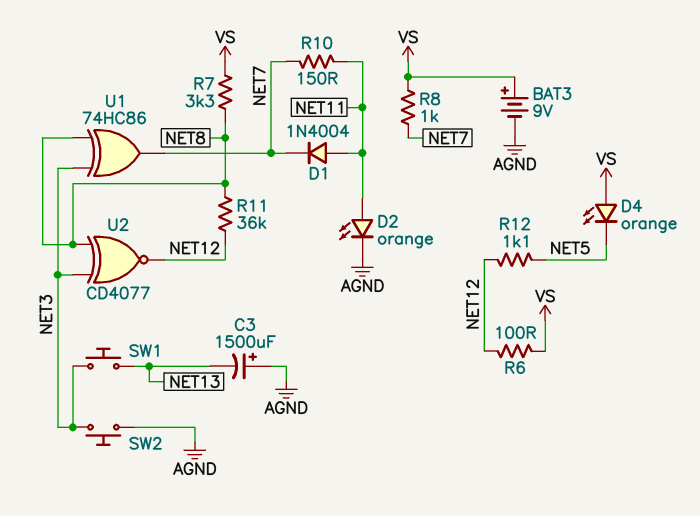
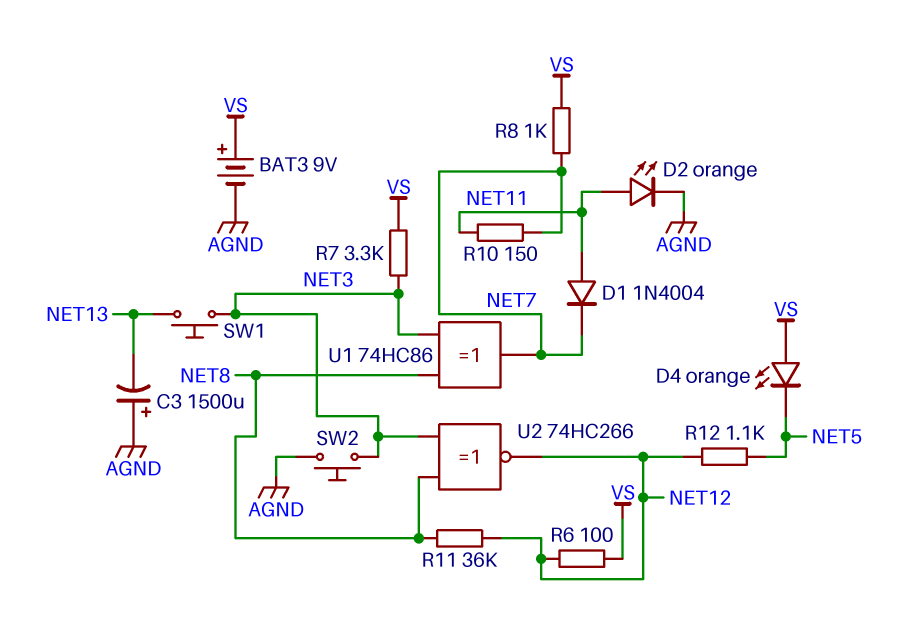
R7: 3.3k (NET8, VS) -> 3.3k (NET3, VS)
U2: XNOR CD4077 (in NET3, in NET8, out NET12) -> XNOR 74HC266 (in NET3, in NET8, out NET12)

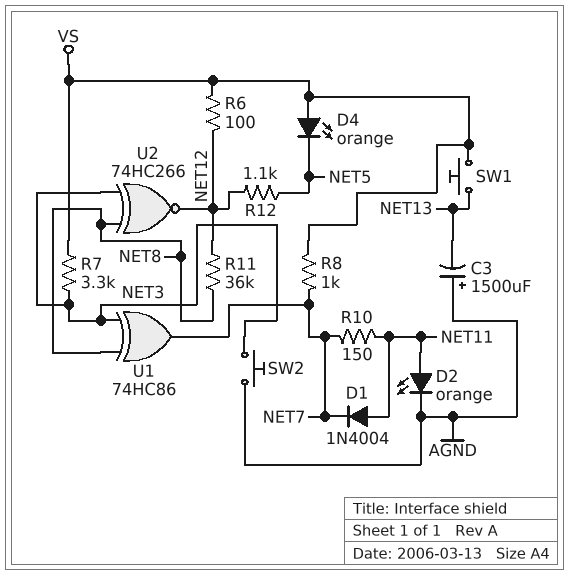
BAT3: 9V (plus VS, minus AGND) -> none
SW1: button (NET3, NET13) -> button (NET13, VS)

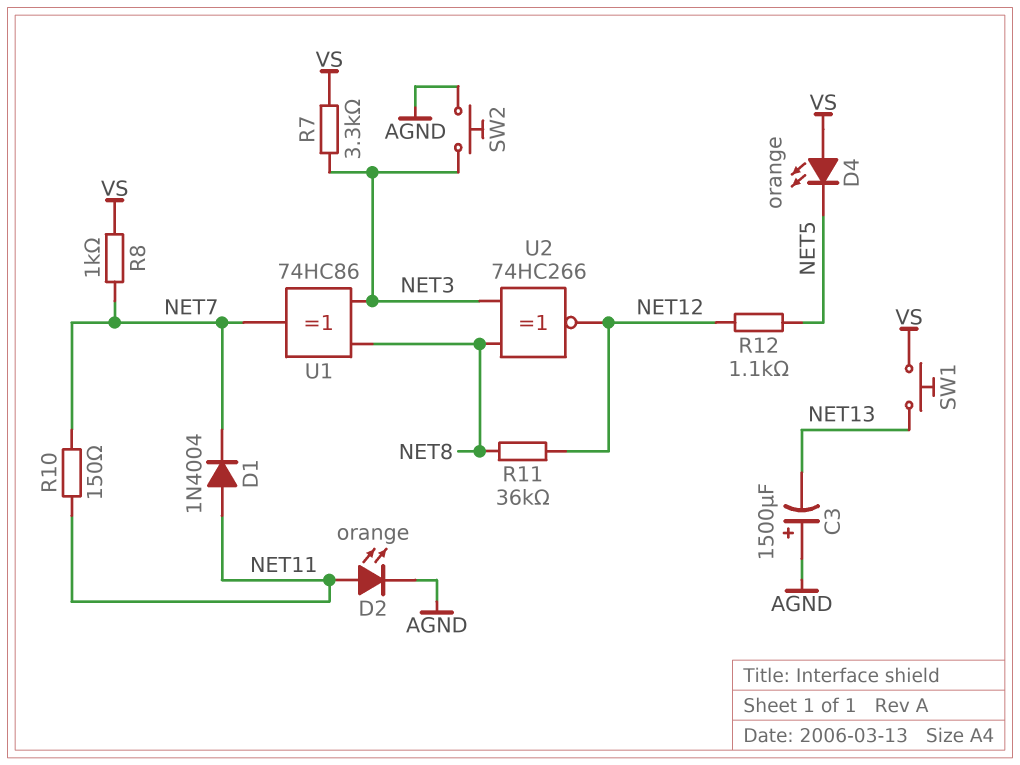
R6: 100 (NET12, VS) -> none

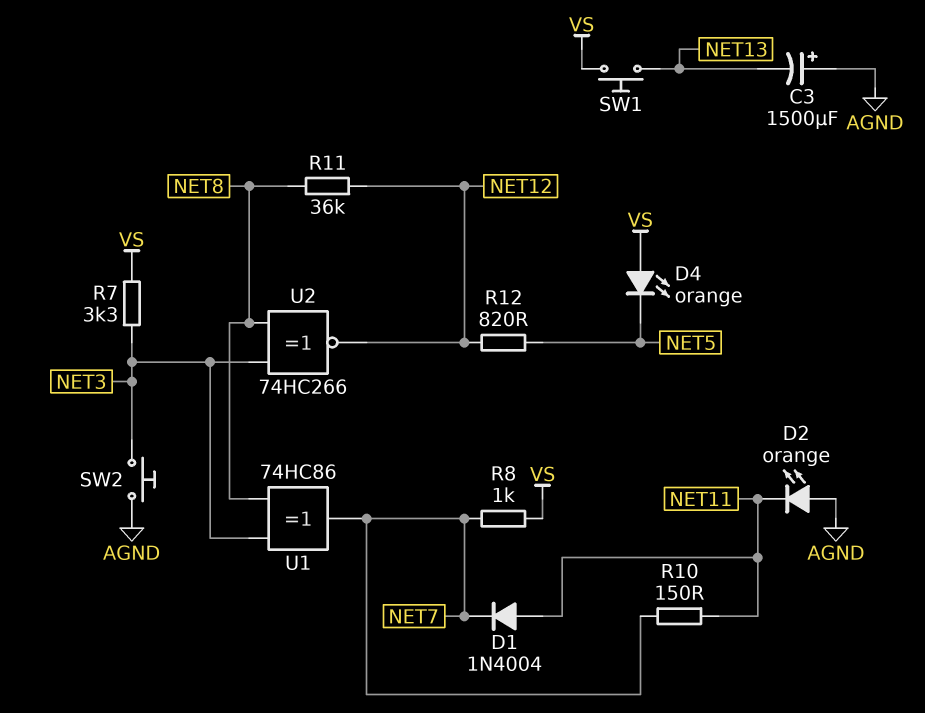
D2: LED orange (A NET11, K AGND) -> LED orange (A AGND, K NET11)
R12: 1.1k (NET5, NET12) -> 820 (NET5, NET12)

